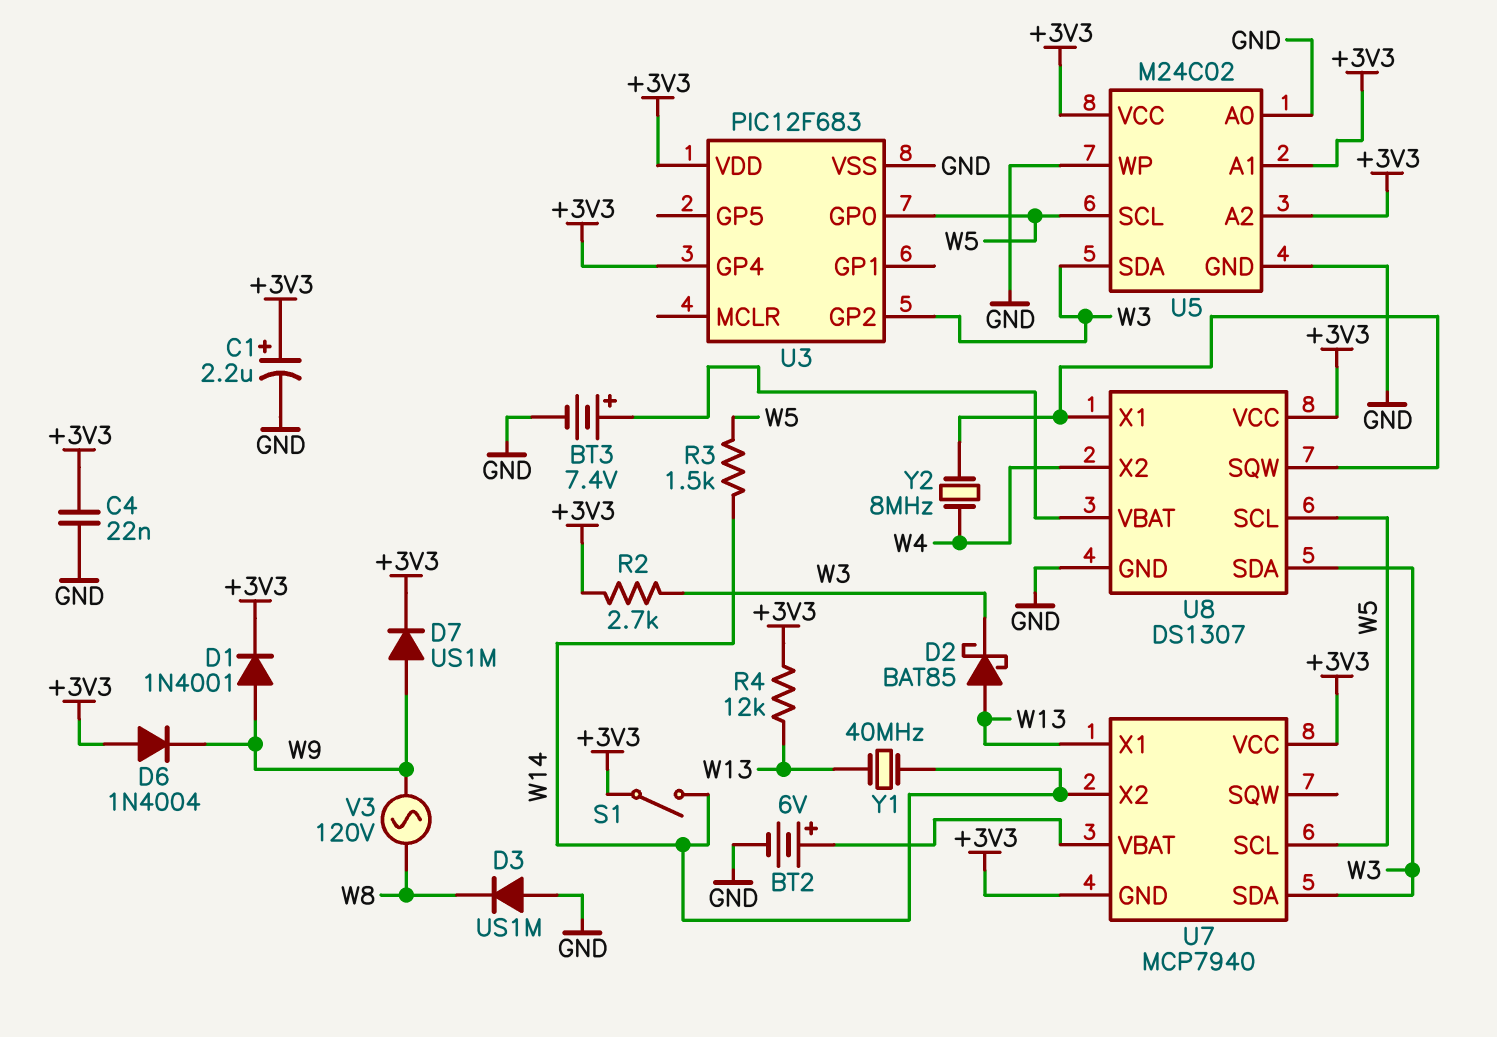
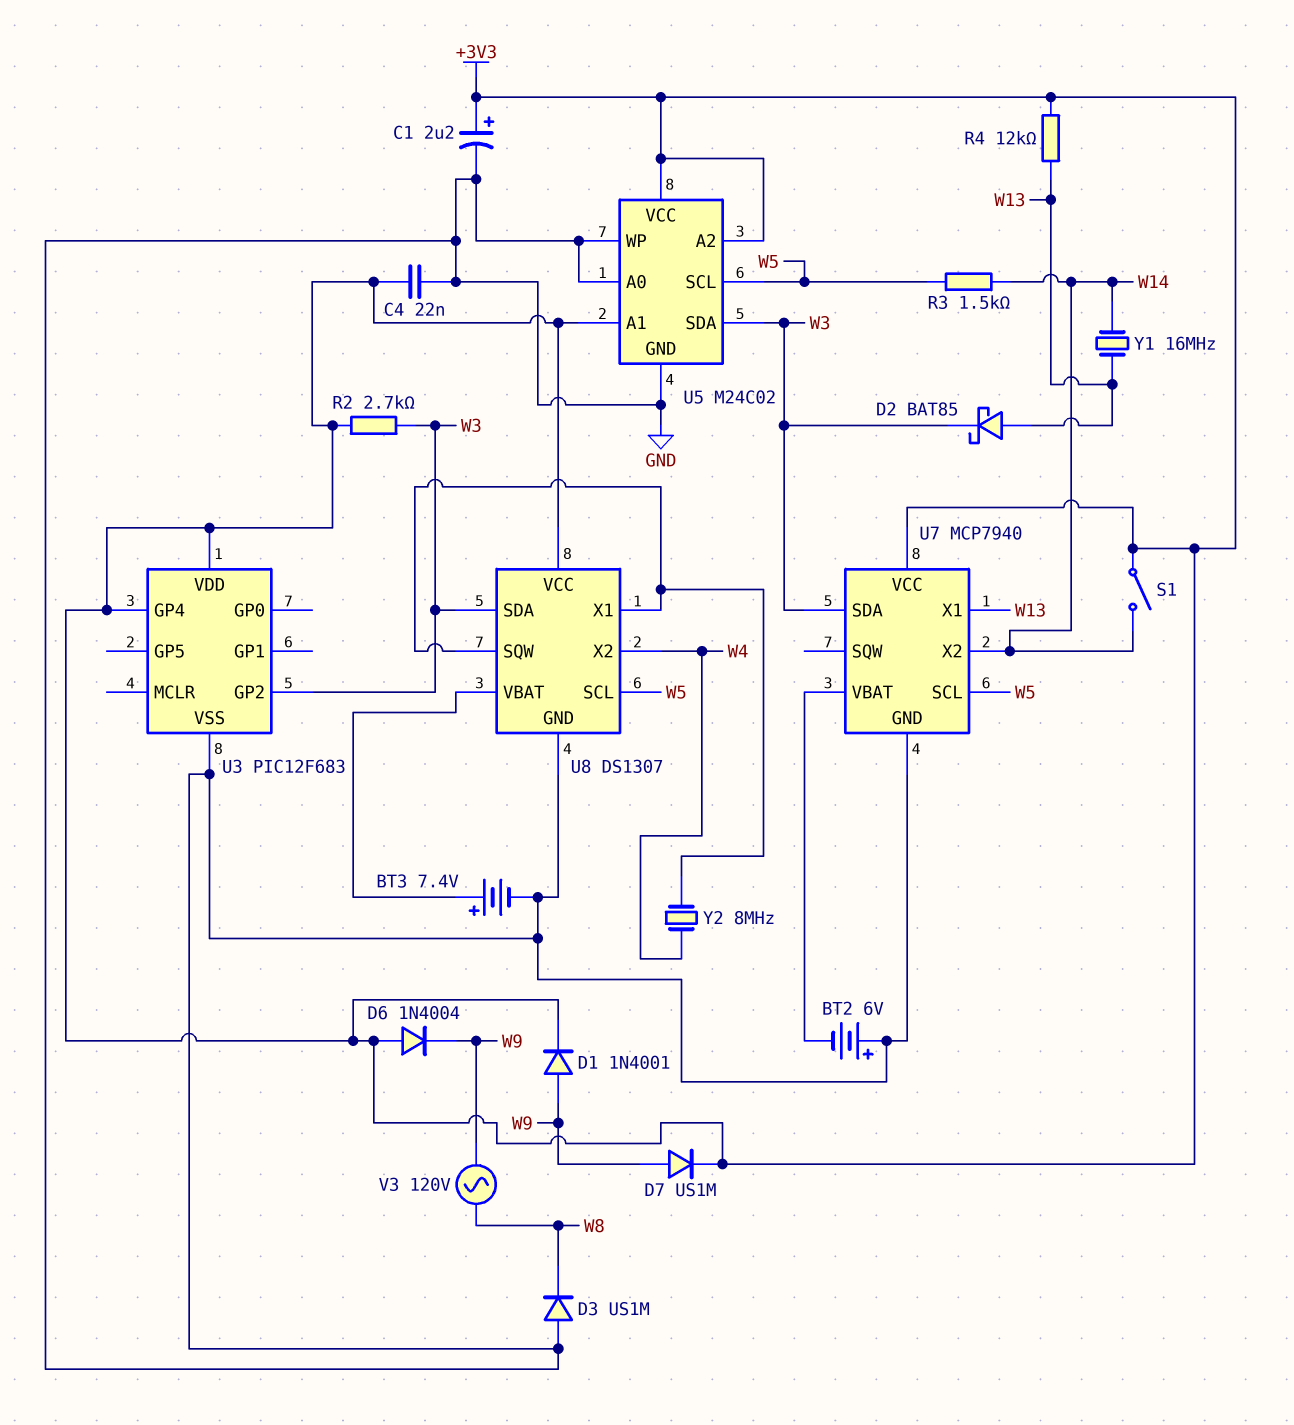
BT2: 6V (plus U7/VBAT, minus GND) -> 6V (plus GND, minus U7/VBAT)
U3 pin GP0: W5 -> none
U7 pin GND: +3V3 -> GND
Y1: 40MHz (W13, W14) -> 16MHz (W13, W14)

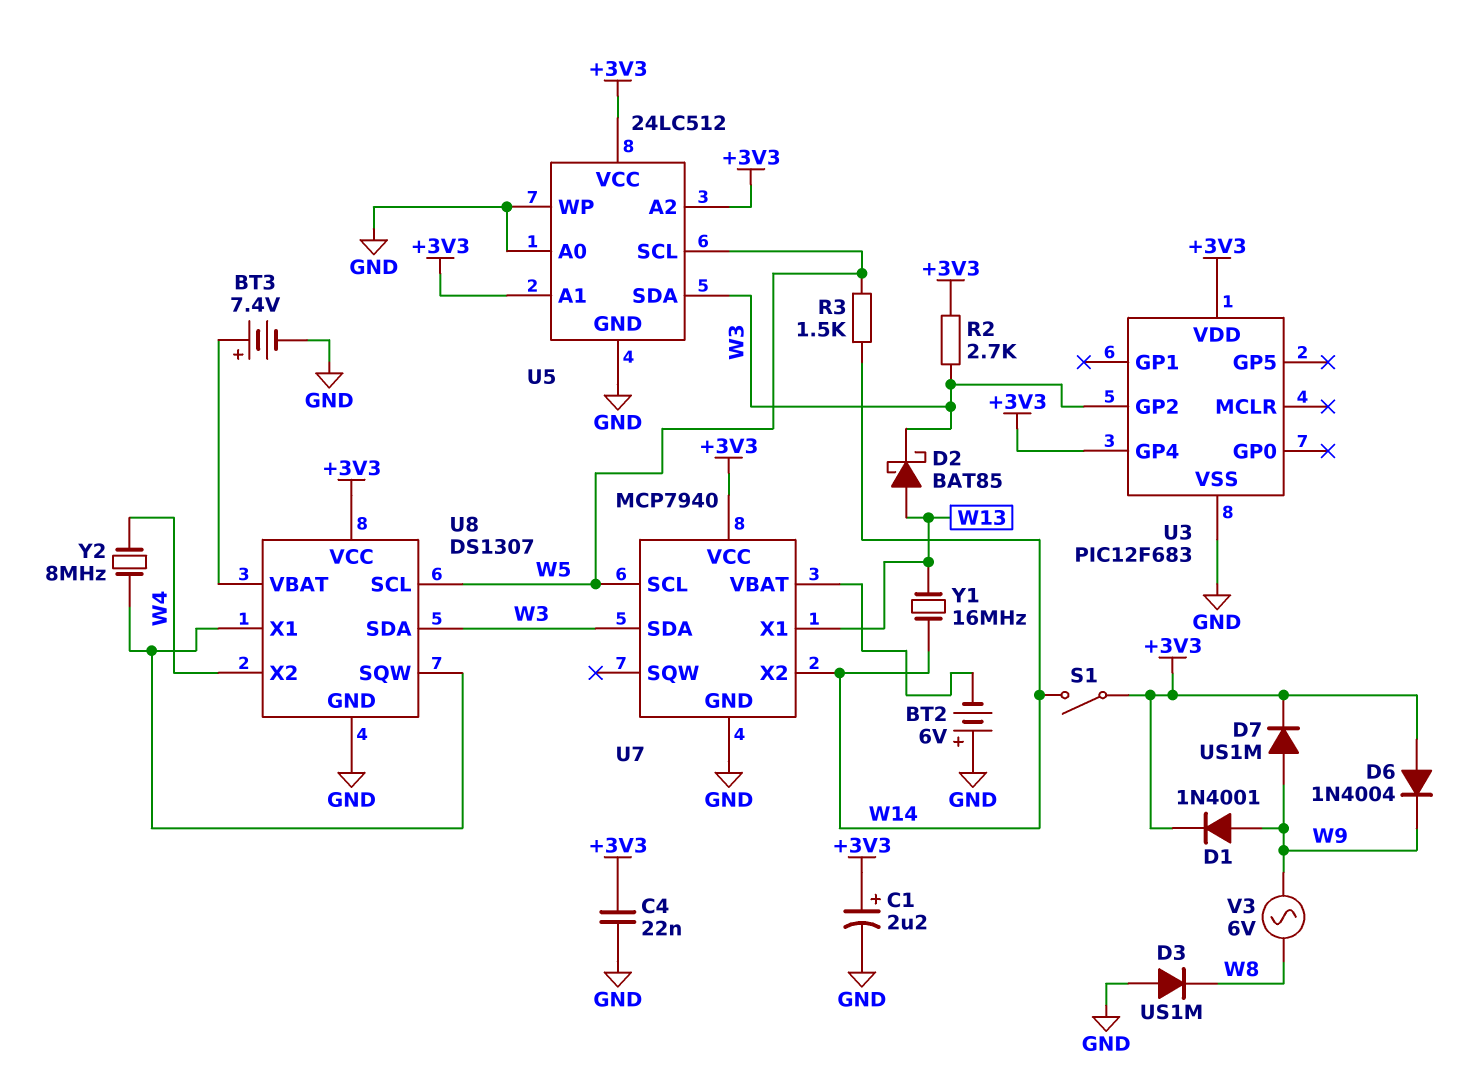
R4: 12k (+3V3, W13) -> none
U5: M24C02 -> 24LC512
V3: AC 120V (W8, W9) -> AC 6V (W8, W9)

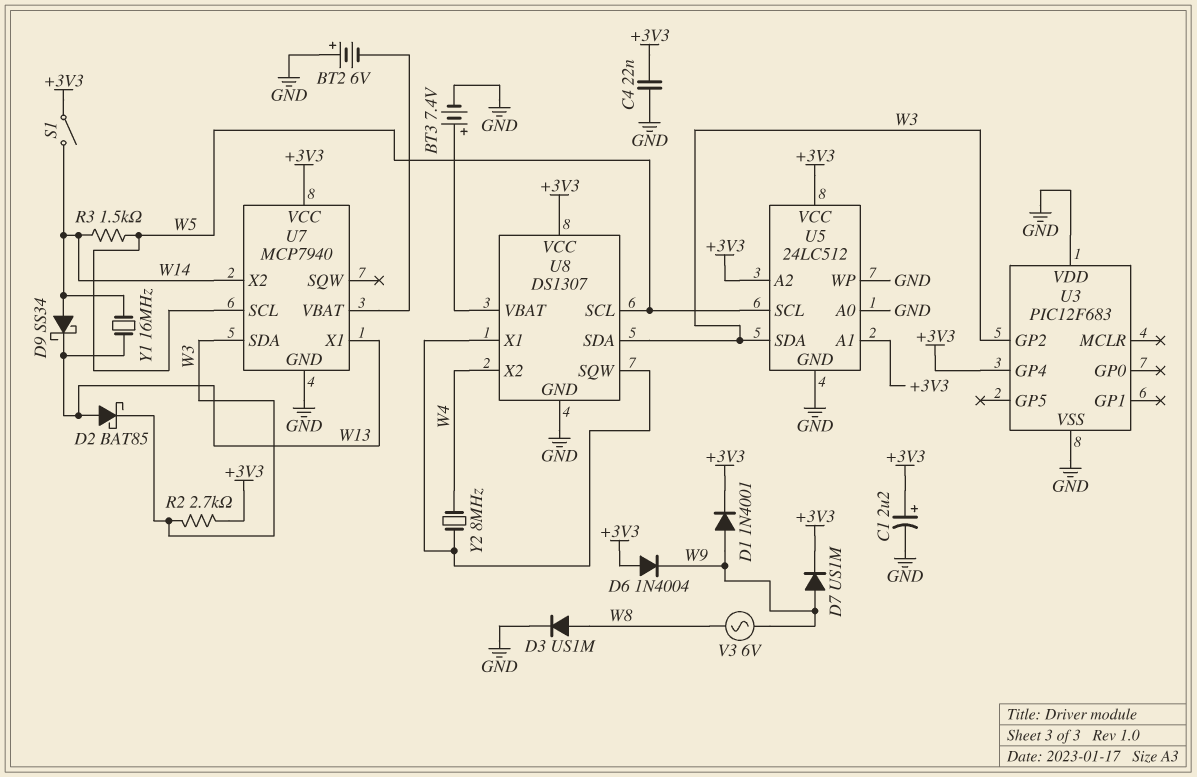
D3: diode US1M (A GND, K W8) -> diode US1M (A W8, K GND)
D9: none -> schottky SS34 (A W14, K W13)
U3 pin VDD: +3V3 -> GND

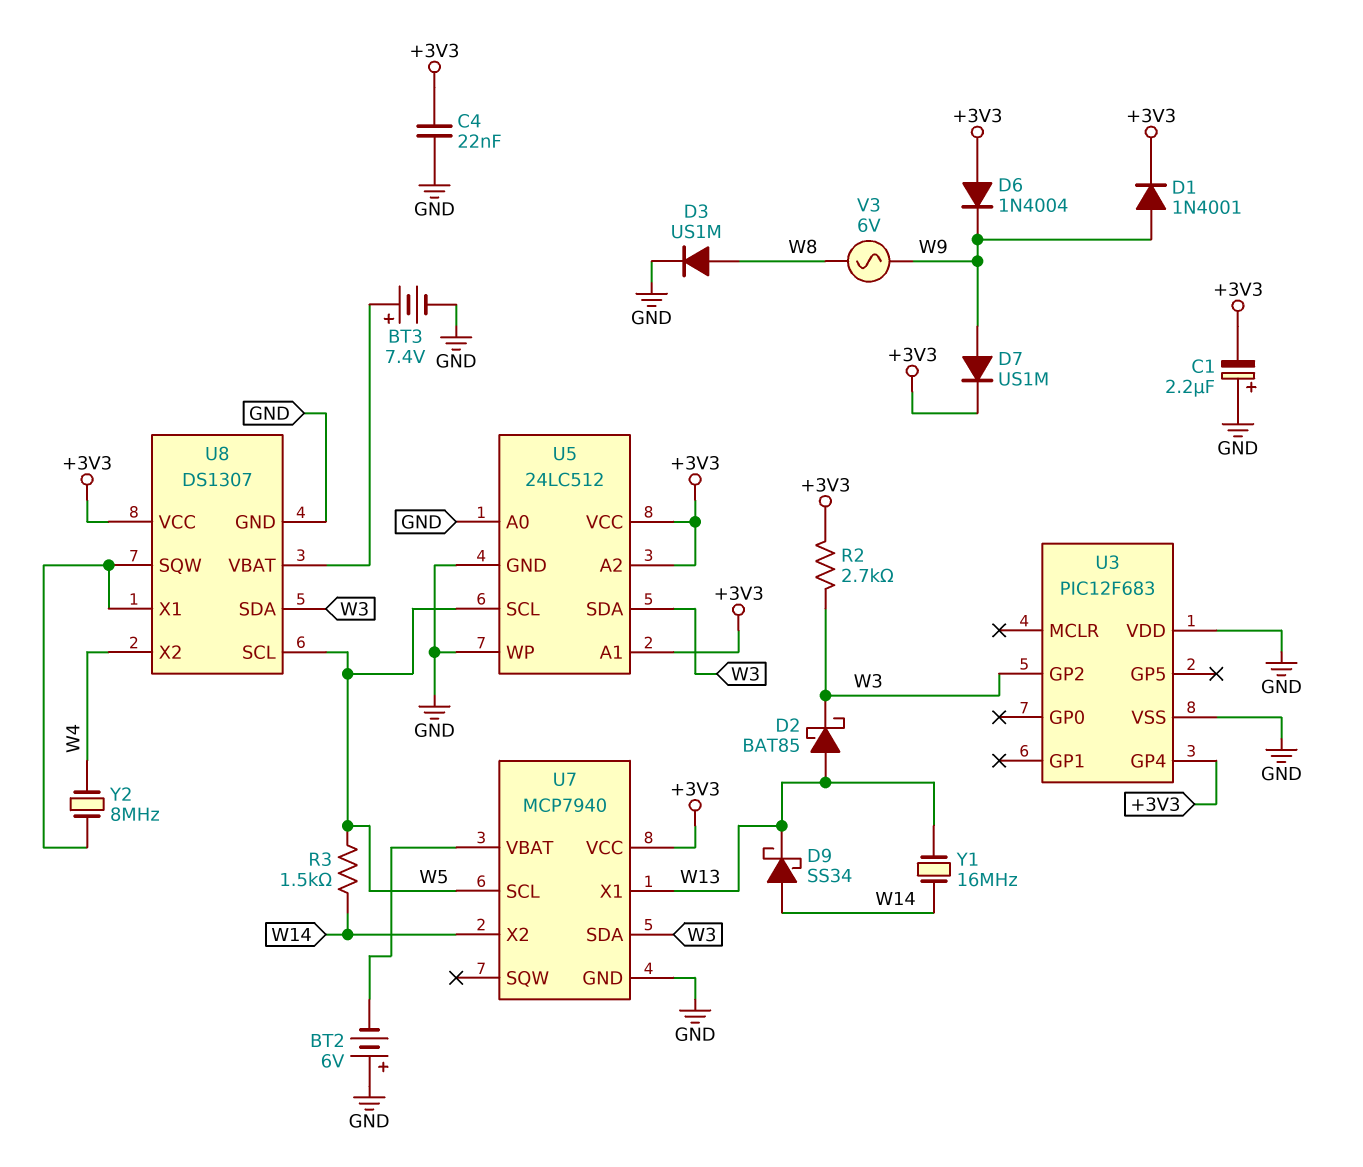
C1: 2.2uF (plus +3V3, minus GND) -> 2.2uF (plus GND, minus +3V3)
S1: switch (+3V3, W14) -> none

